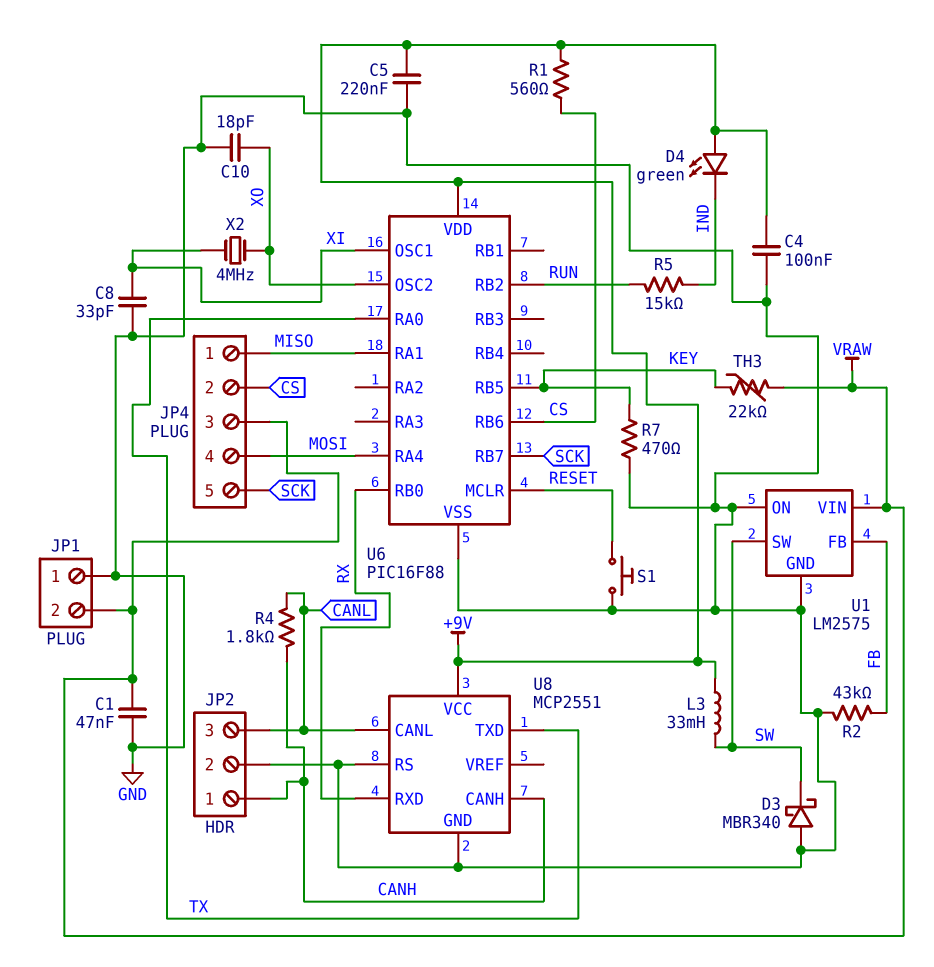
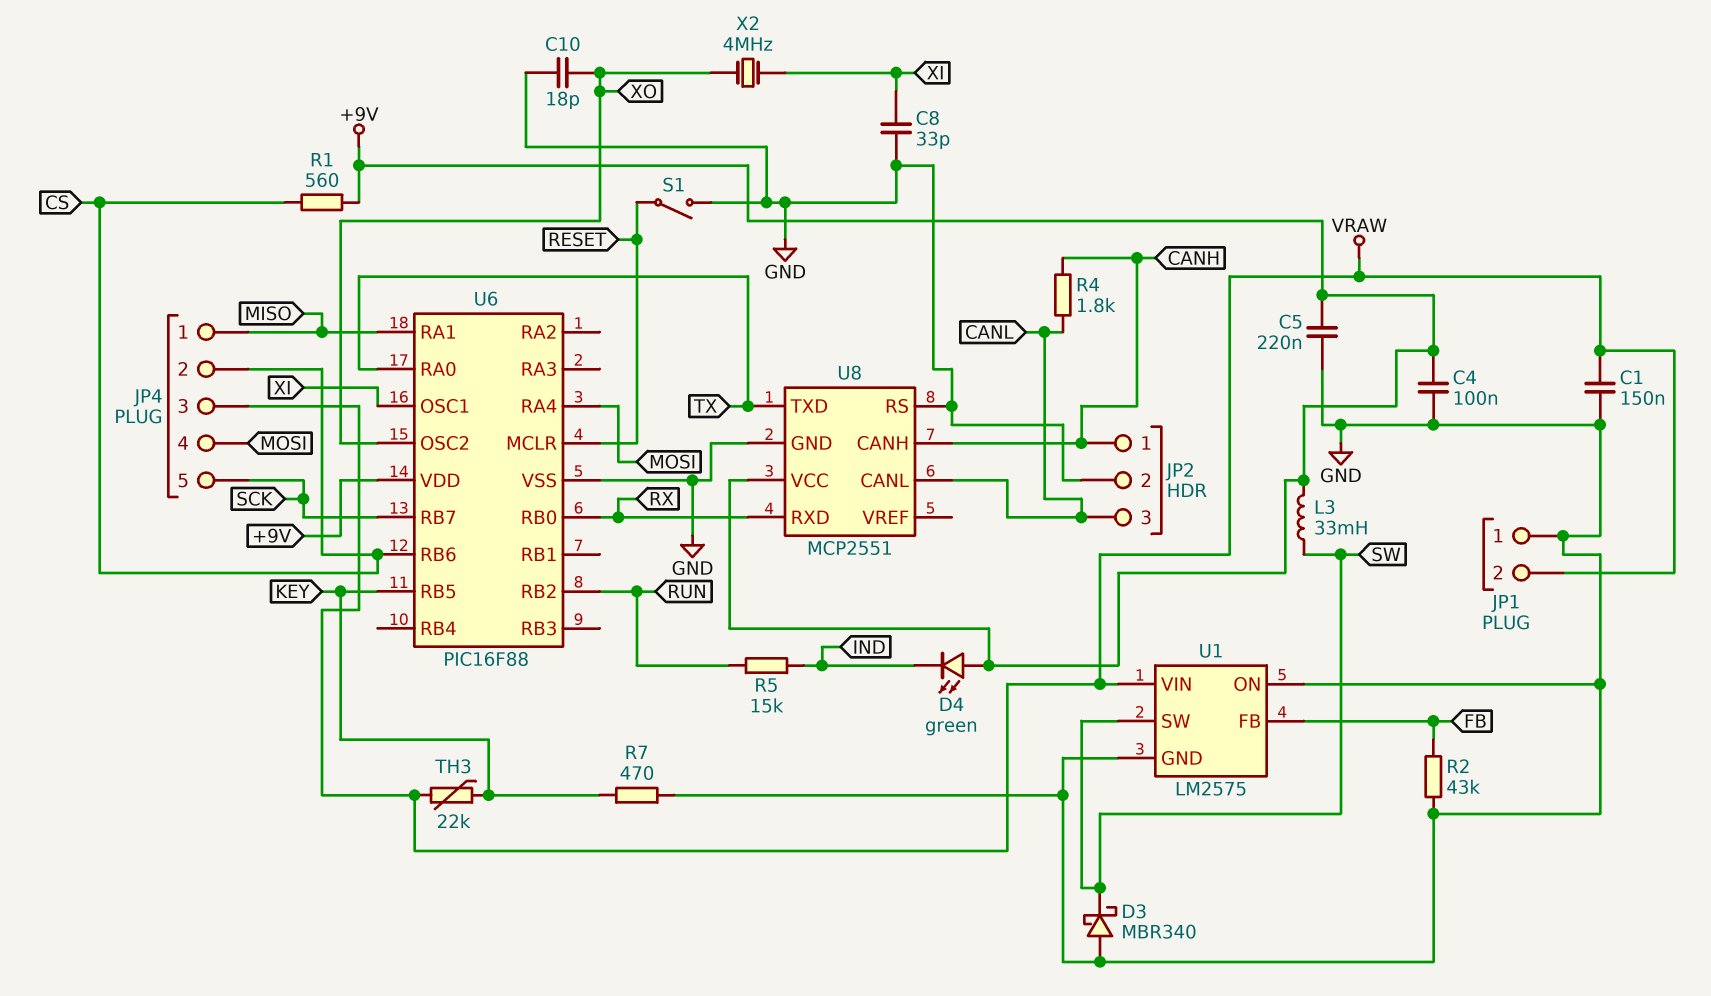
C1: 47nF (GND, VRAW) -> 150nF (GND, VRAW)
S1: button (GND, RESET) -> switch (GND, RESET)

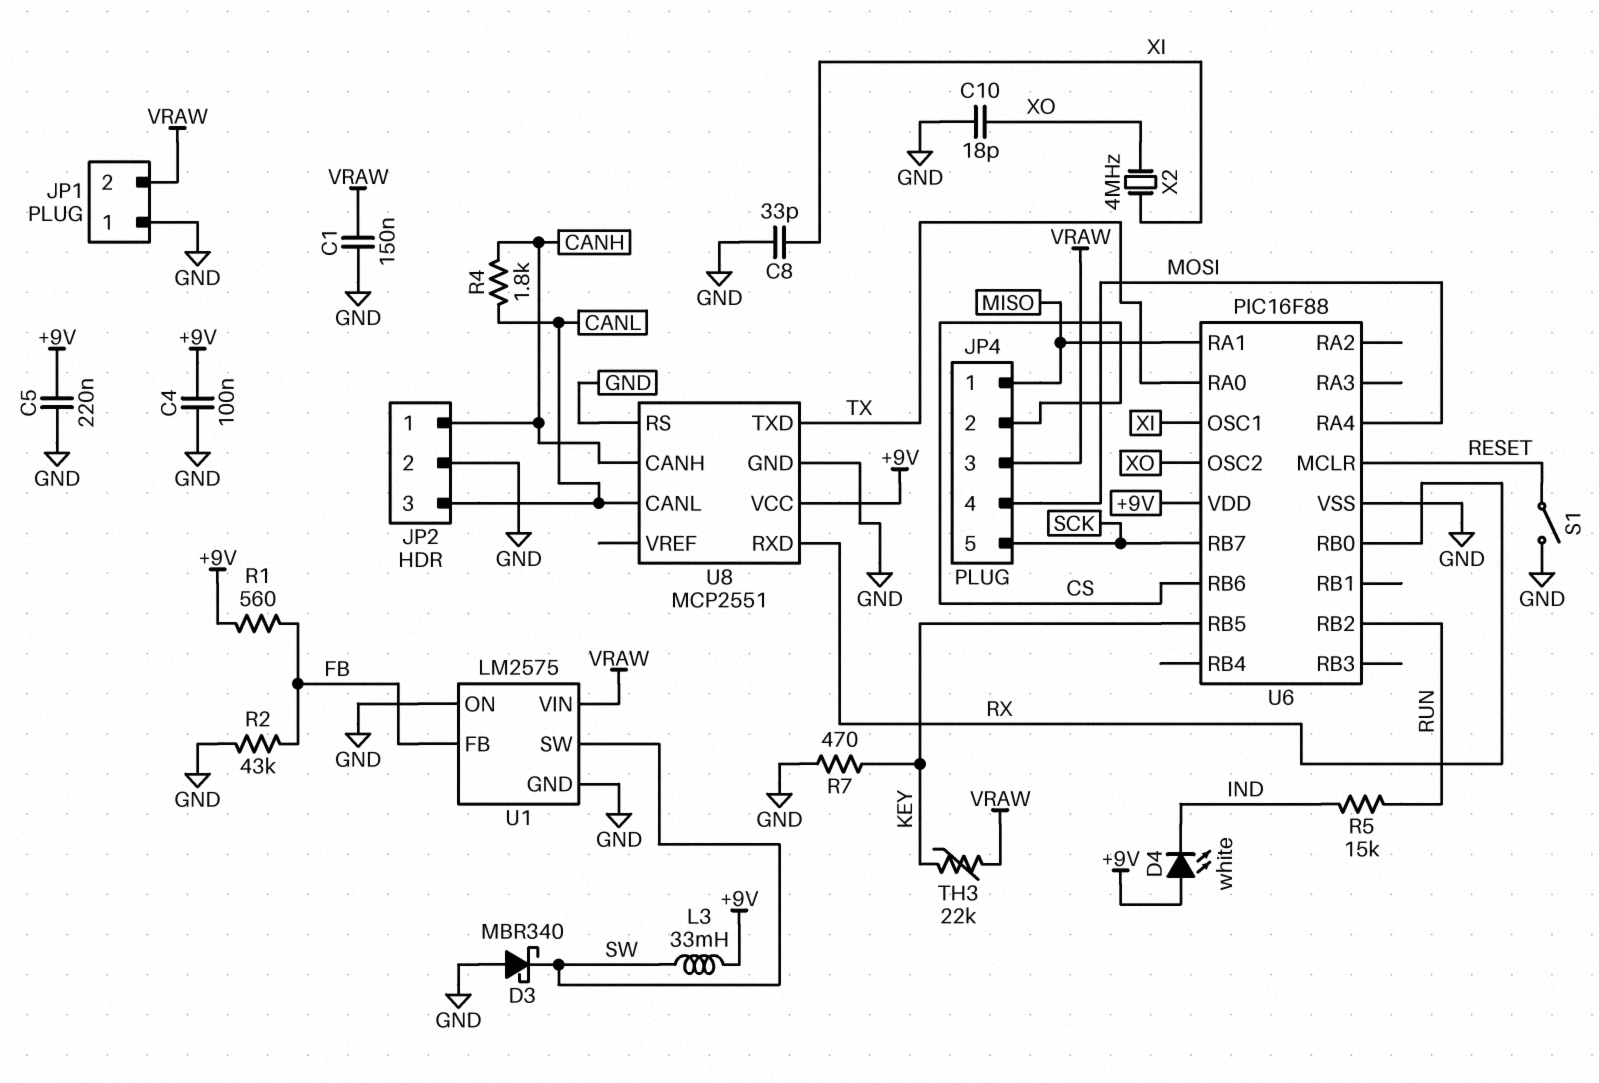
D4: LED green (A +9V, K IND) -> LED white (A +9V, K IND)
R1: 560 (+9V, CS) -> 560 (+9V, FB)

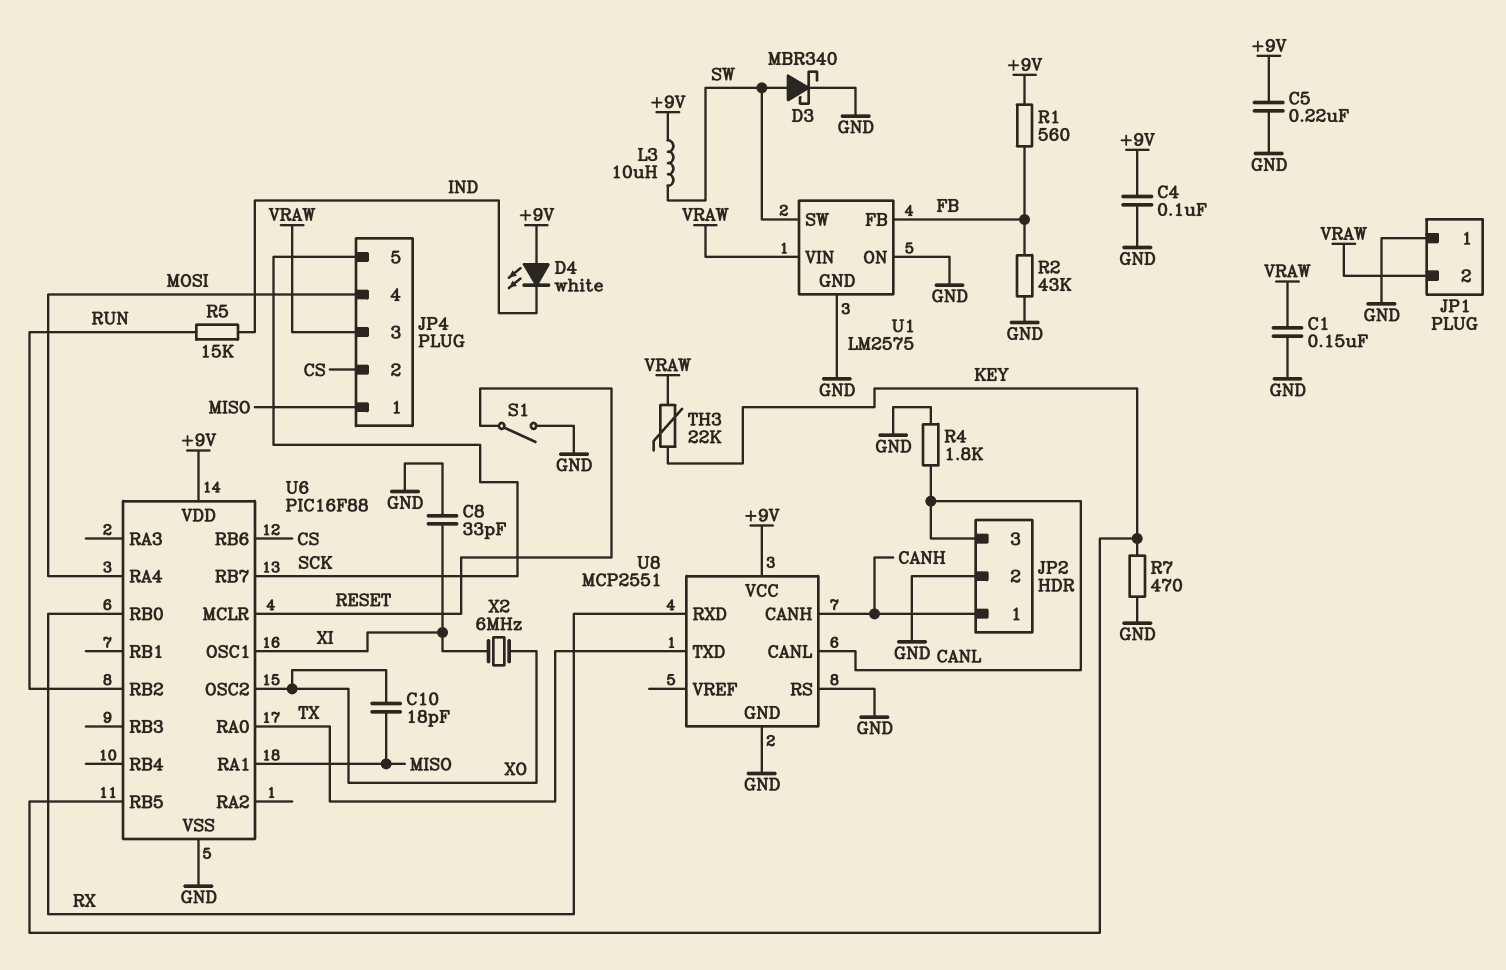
C10: 18pF (GND, XO) -> 18pF (MISO, XO)
D3: schottky MBR340 (A GND, K SW) -> schottky MBR340 (A SW, K GND)
L3: 33mH (+9V, SW) -> 10uH (+9V, SW)
R4: 1.8k (CANH, CANL) -> 1.8k (CANL, GND)
X2: 4MHz (XI, XO) -> 6MHz (XI, XO)

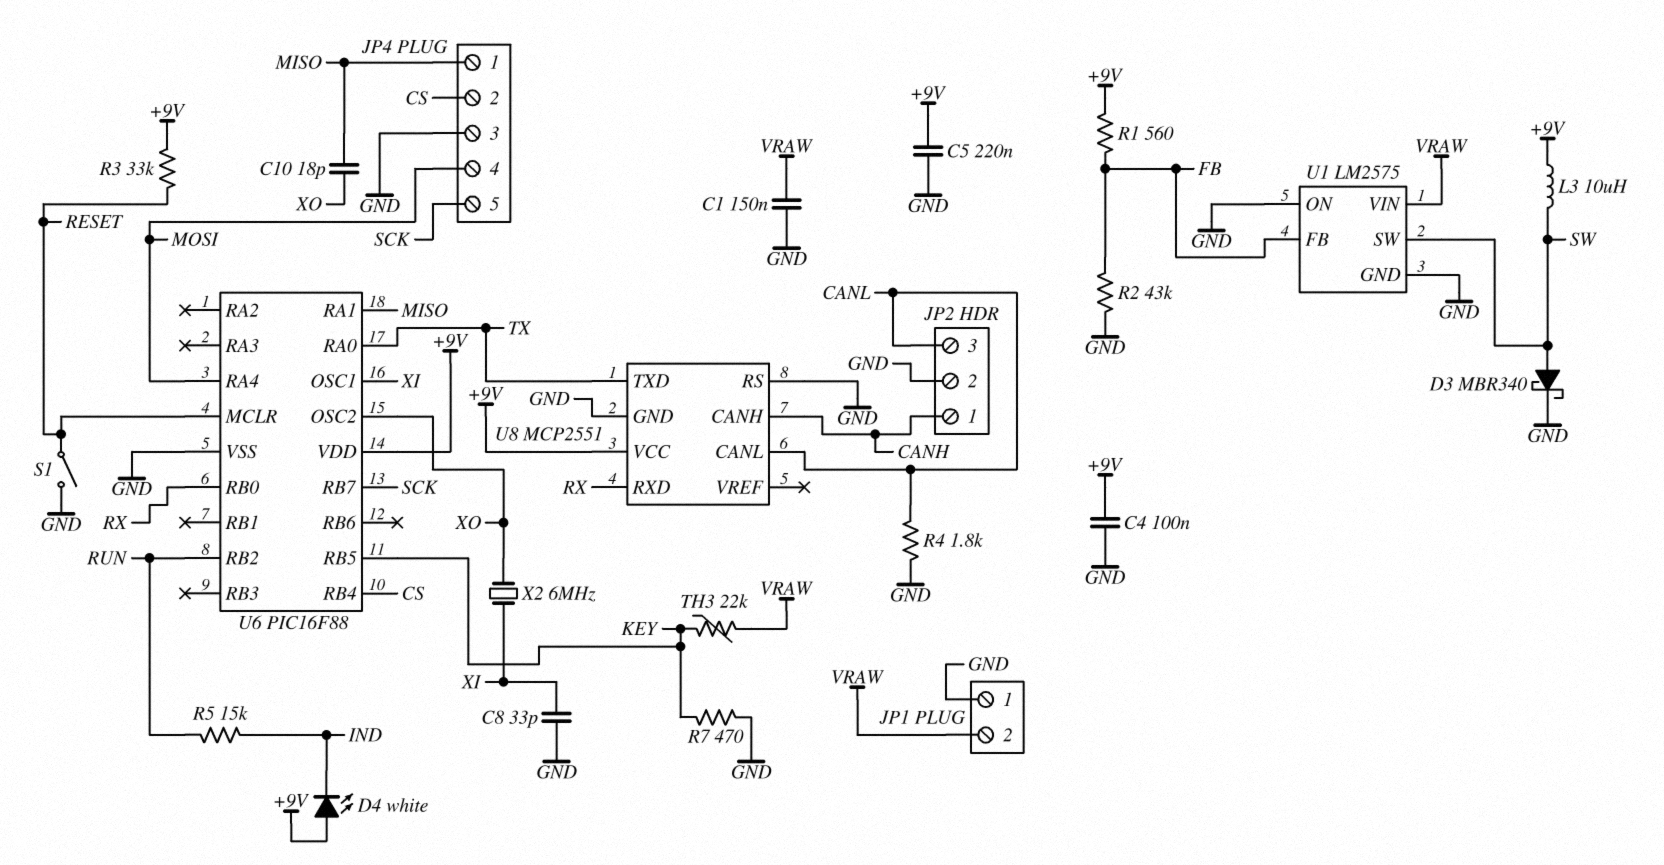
JP4 pin 3: VRAW -> GND
R3: none -> 33k (+9V, RESET)
U6 pin RB4: none -> CS
U6 pin RB6: CS -> none

